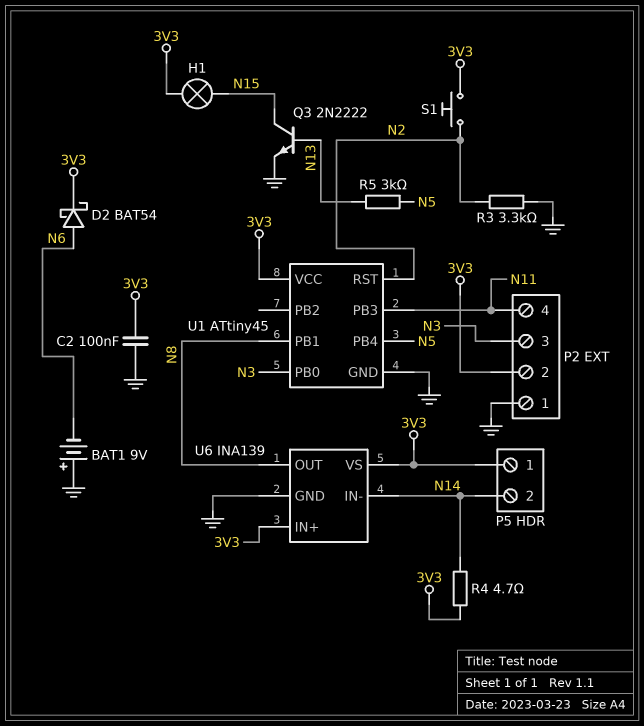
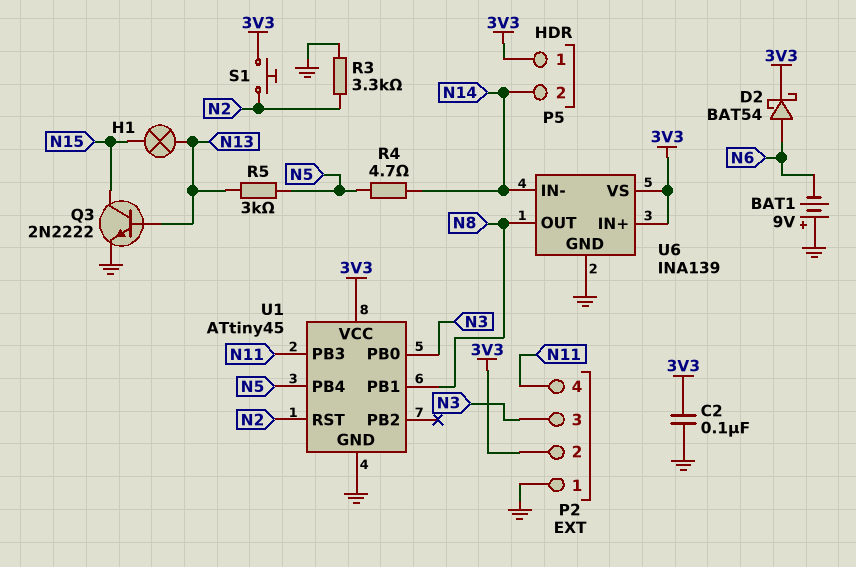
H1: lamp (3V3, N15) -> lamp (N13, N15)
R4: 4.7 (3V3, N14) -> 4.7 (N5, N14)

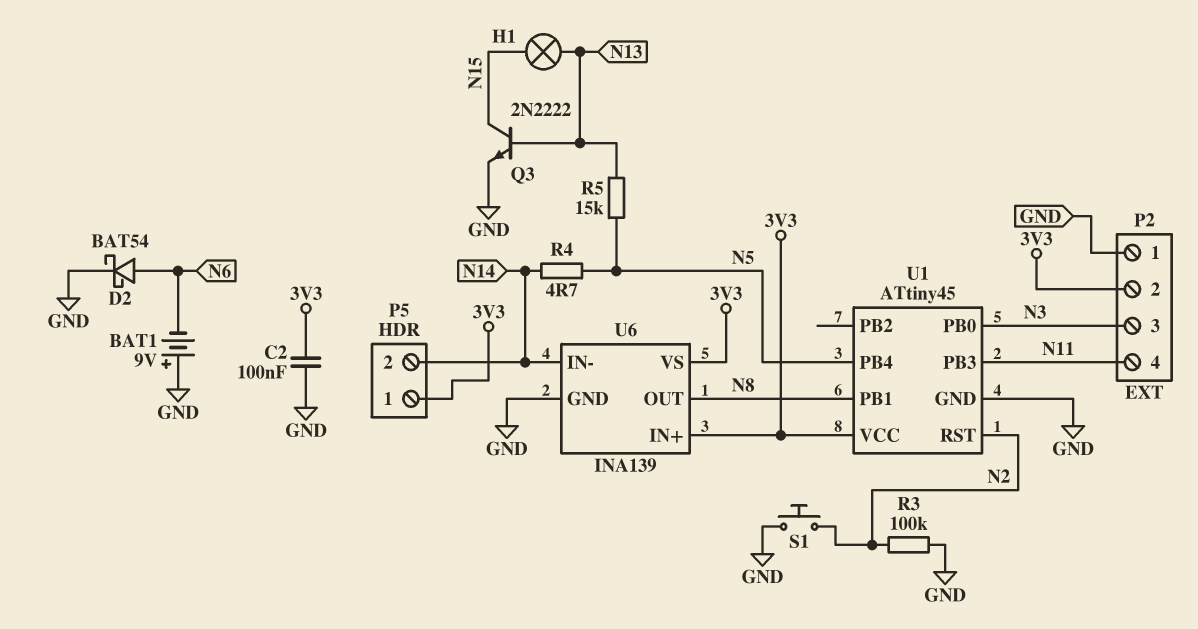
D2: schottky BAT54 (A N6, K 3V3) -> schottky BAT54 (A N6, K GND)
R3: 3.3k (GND, N2) -> 100k (GND, N2)
R5: 3k (N5, N13) -> 15k (N5, N13)
S1: button (3V3, N2) -> button (GND, N2)

